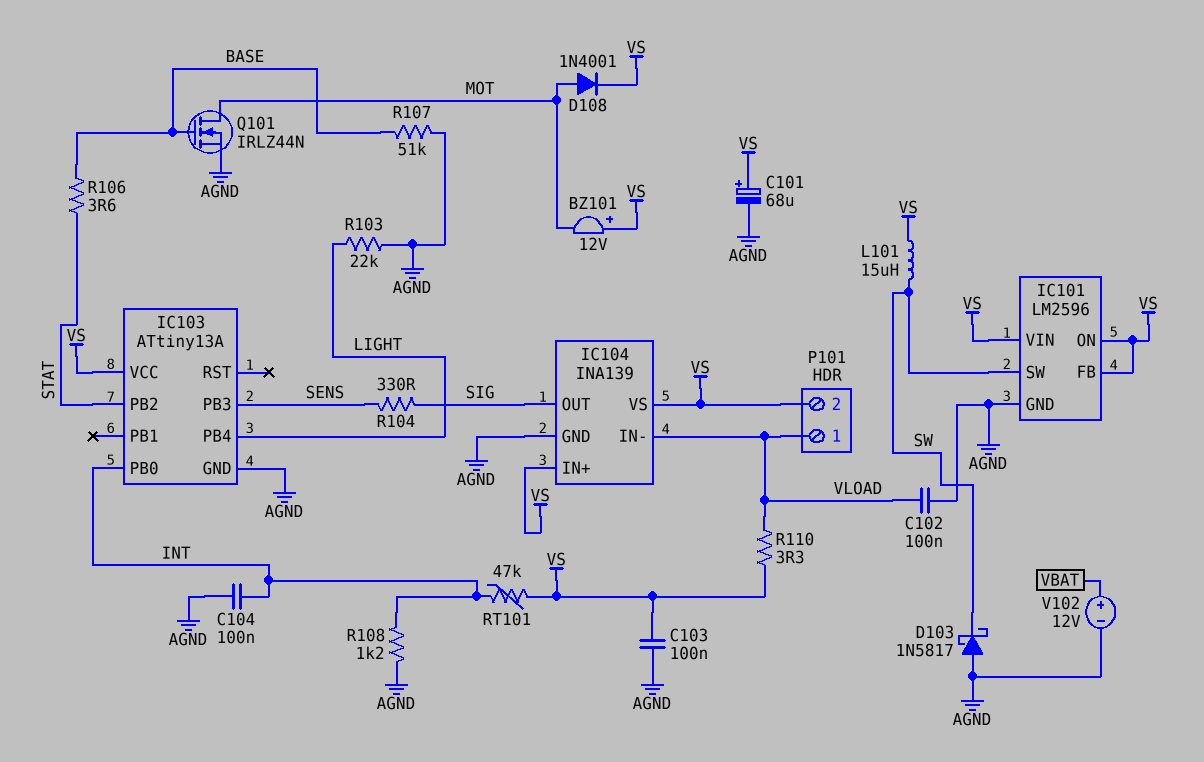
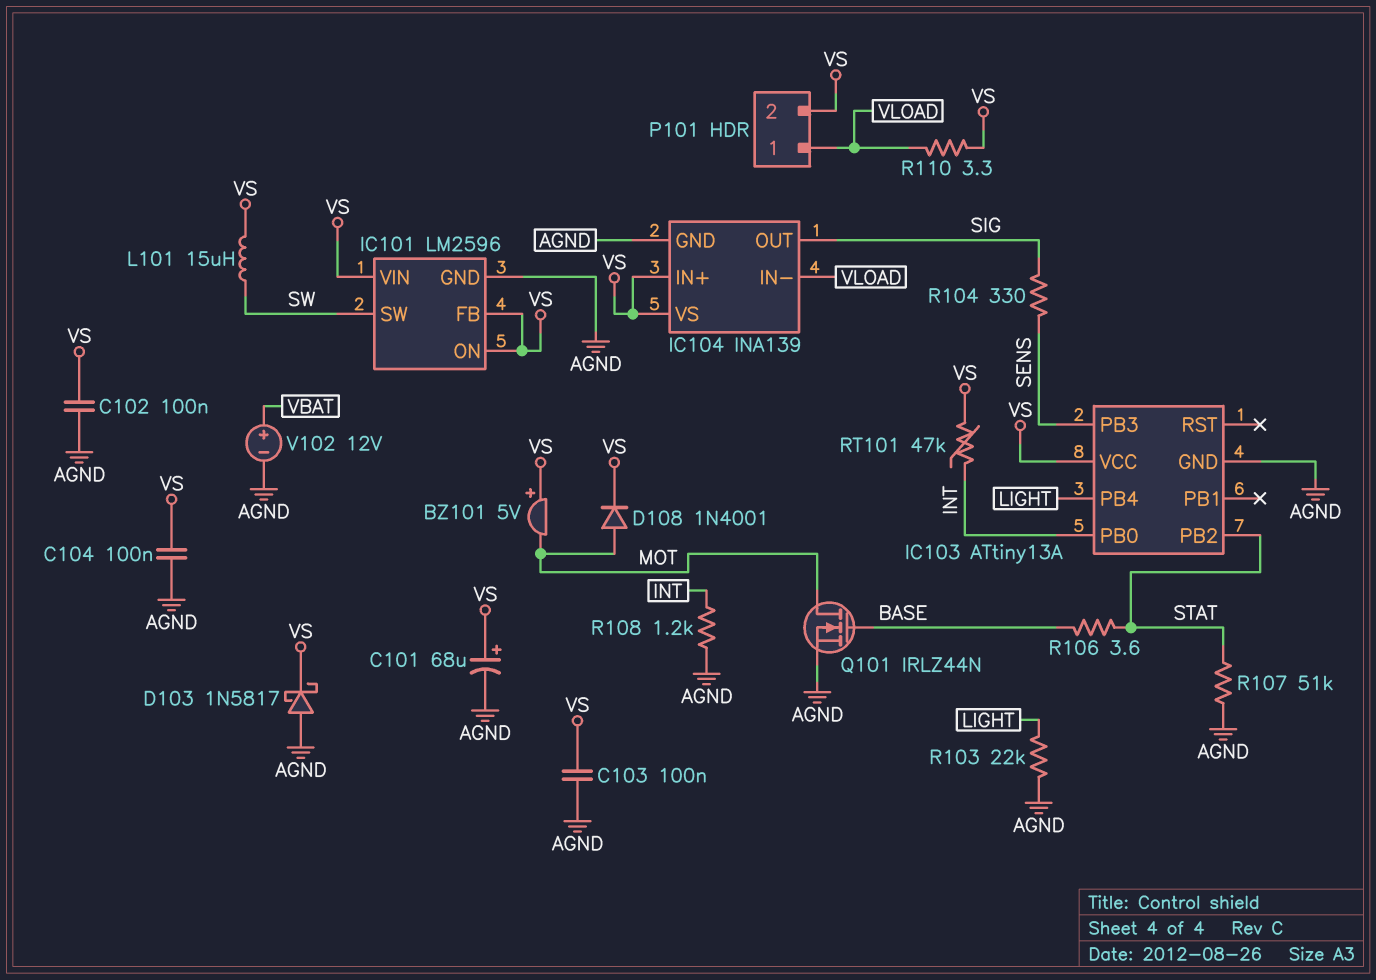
BZ101: buzzer 12V (plus VS, minus MOT) -> buzzer 5V (plus VS, minus MOT)
C102: 100nF (AGND, VLOAD) -> 100nF (AGND, VS)
C104: 100nF (AGND, INT) -> 100nF (AGND, VS)
D103: schottky 1N5817 (A AGND, K SW) -> schottky 1N5817 (A AGND, K VS)
R107: 51k (AGND, BASE) -> 51k (AGND, STAT)

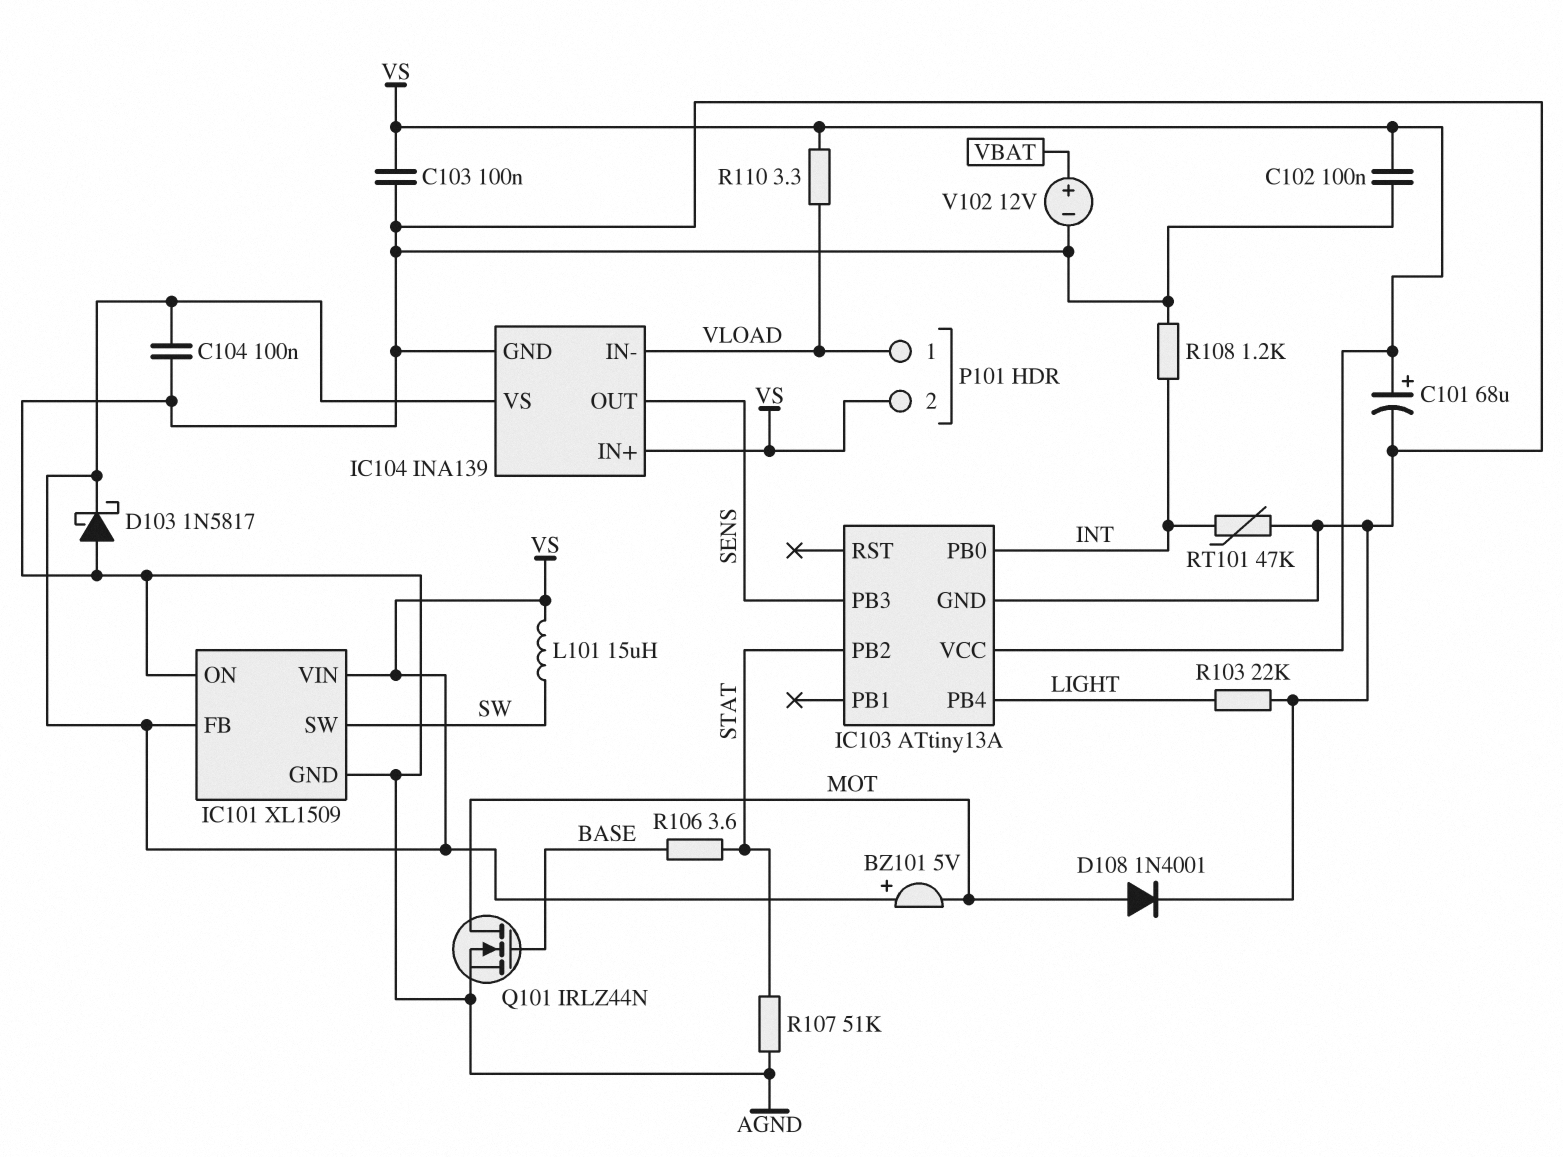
D108: diode 1N4001 (A MOT, K VS) -> diode 1N4001 (A MOT, K AGND)
IC101: LM2596 -> XL1509
IC101 pin ON: VS -> AGND
IC104 pin OUT: SIG -> SENS
R104: 330 (SENS, SIG) -> none
RT101: 47k (INT, VS) -> 47k (AGND, INT)

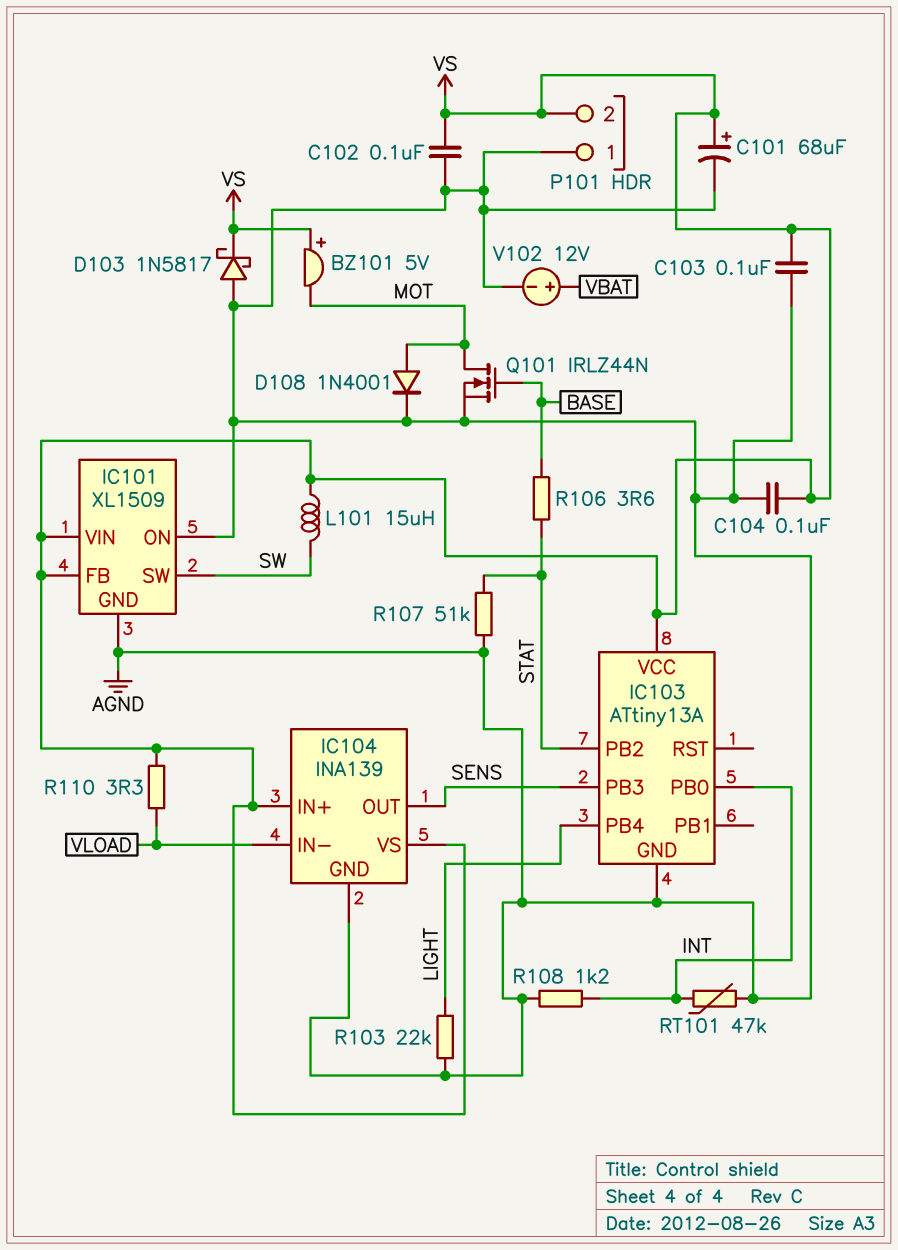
P101 pin 1: VLOAD -> AGND

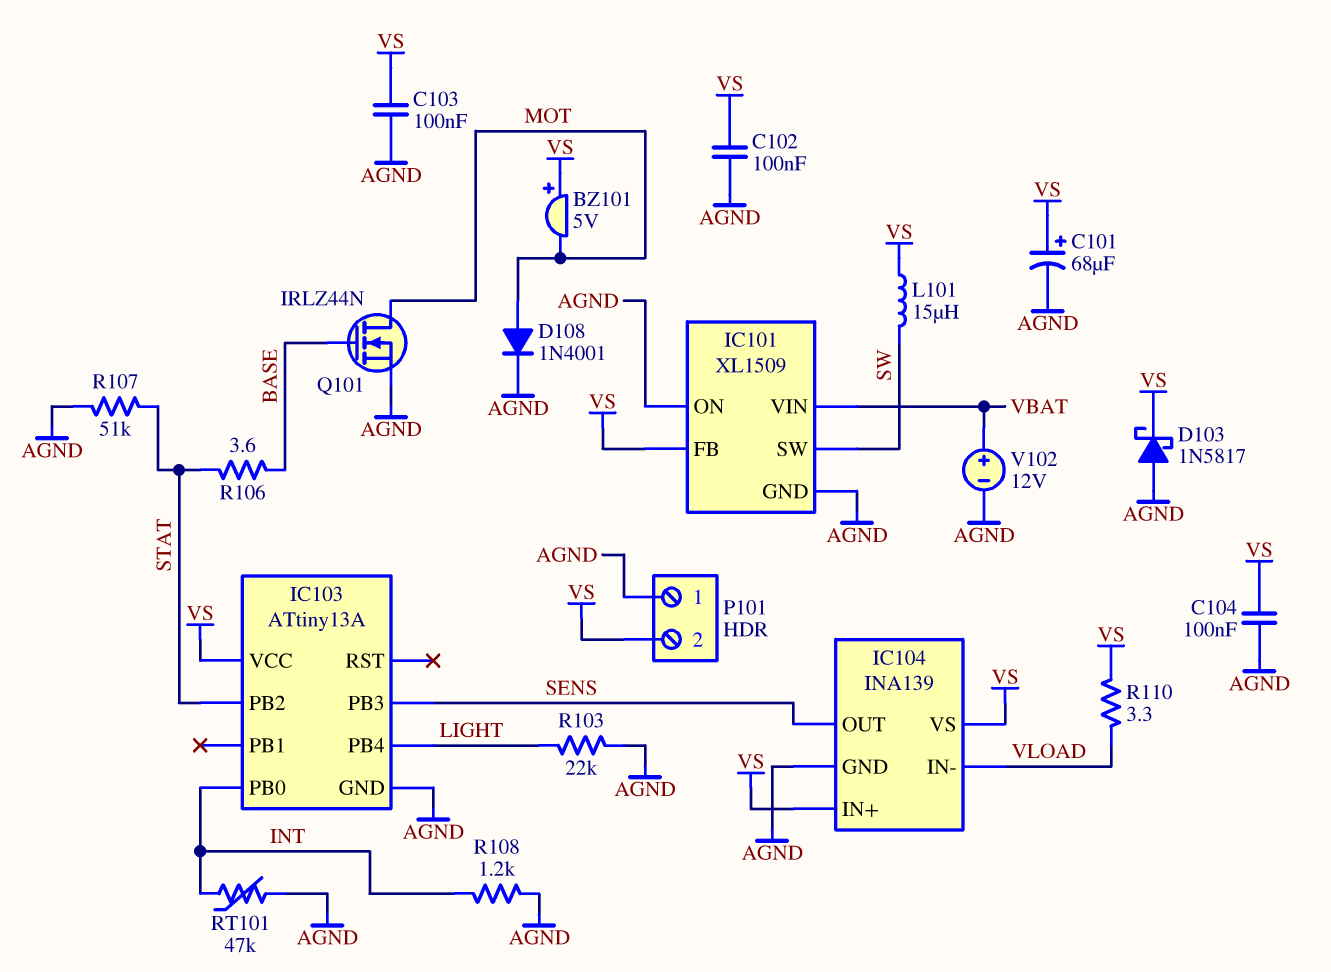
IC101 pin VIN: VS -> VBAT

